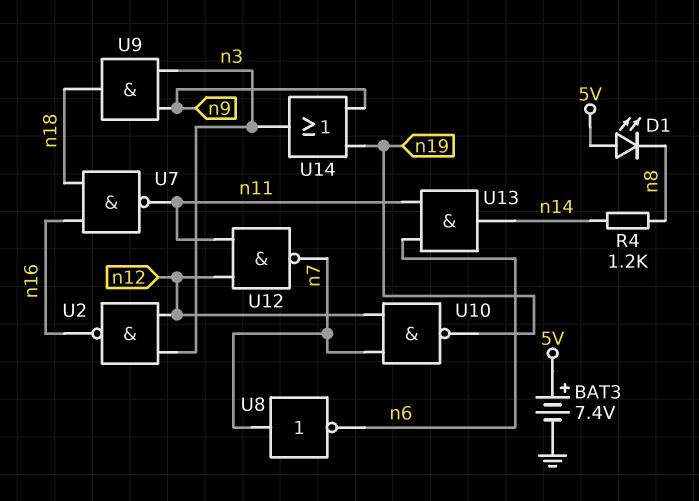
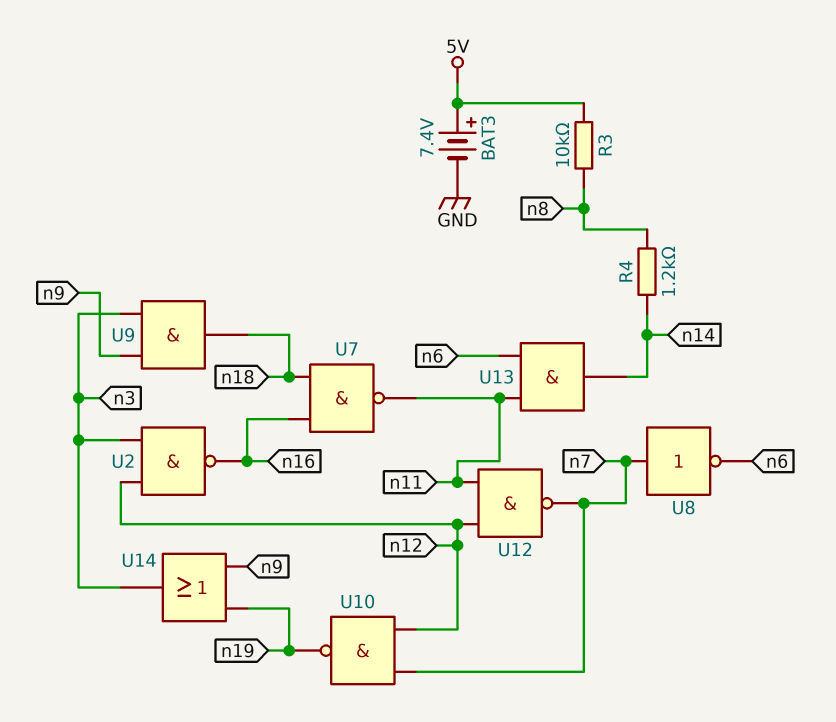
D1: LED (A 5V, K n8) -> none
R3: none -> 10k (5V, n8)

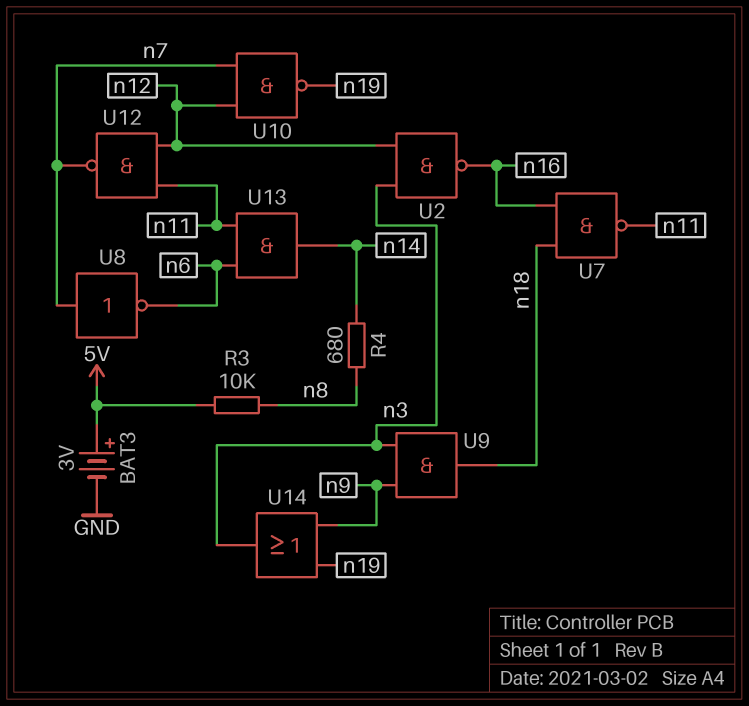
BAT3: 7.4V (plus 5V, minus GND) -> 3V (plus 5V, minus GND)
R4: 1.2k (n8, n14) -> 680 (n8, n14)

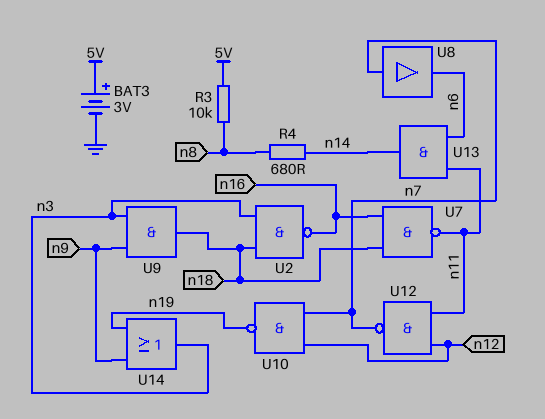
U2: NAND (in n3, in n12, out n16) -> NAND (in n3, in n18, out n16)
U8: NOT (in n7, out n6) -> buffer (in n7, out n6)

